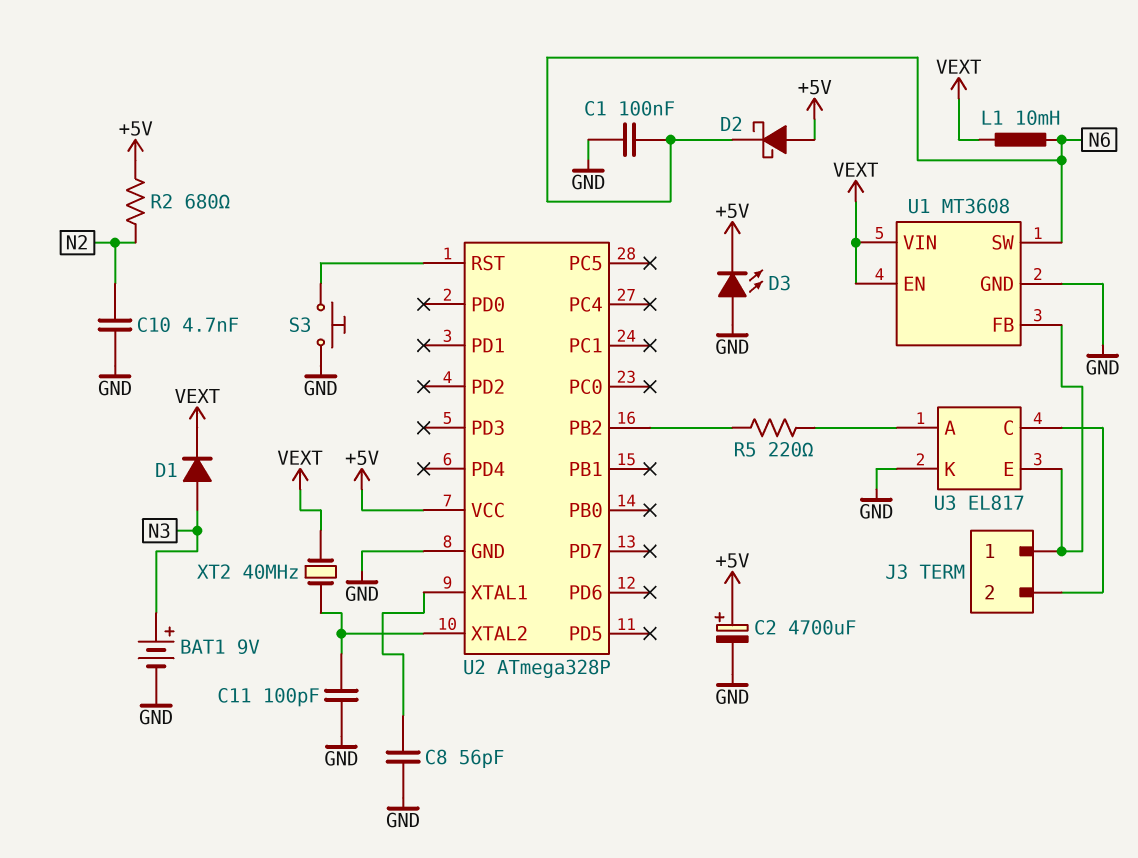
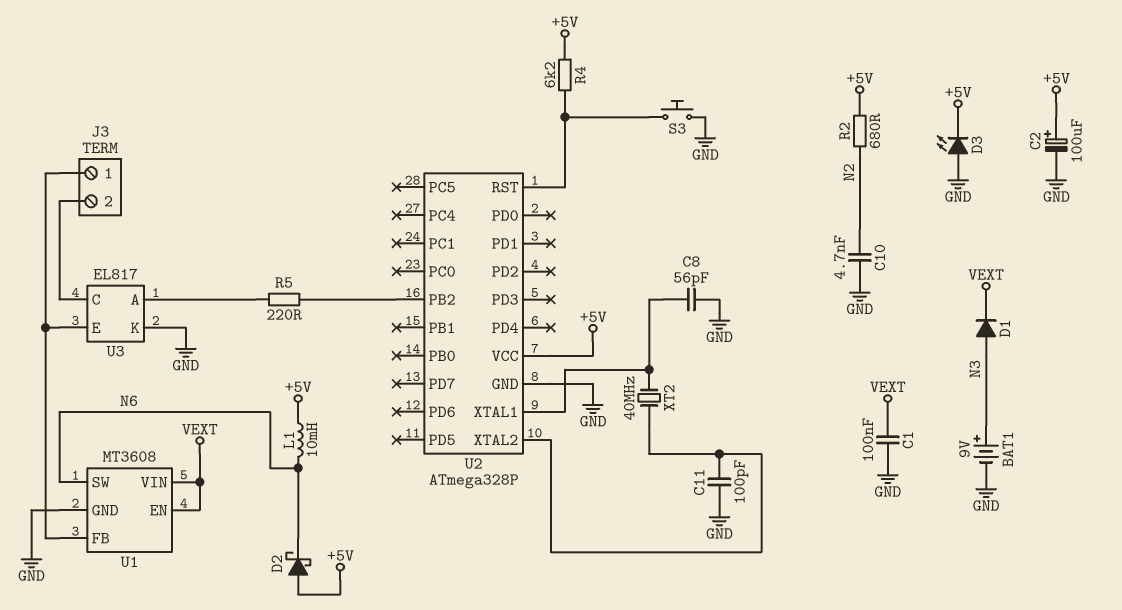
C1: 100nF (GND, N6) -> 100nF (GND, VEXT)
C2: 4700uF (plus +5V, minus GND) -> 100uF (plus +5V, minus GND)
L1: 10mH (N6, VEXT) -> 10mH (+5V, N6)
R4: none -> 6.2k (+5V, U2/RST)
XT2: 40MHz (U2/XTAL2, VEXT) -> 40MHz (U2/XTAL1, U2/XTAL2)

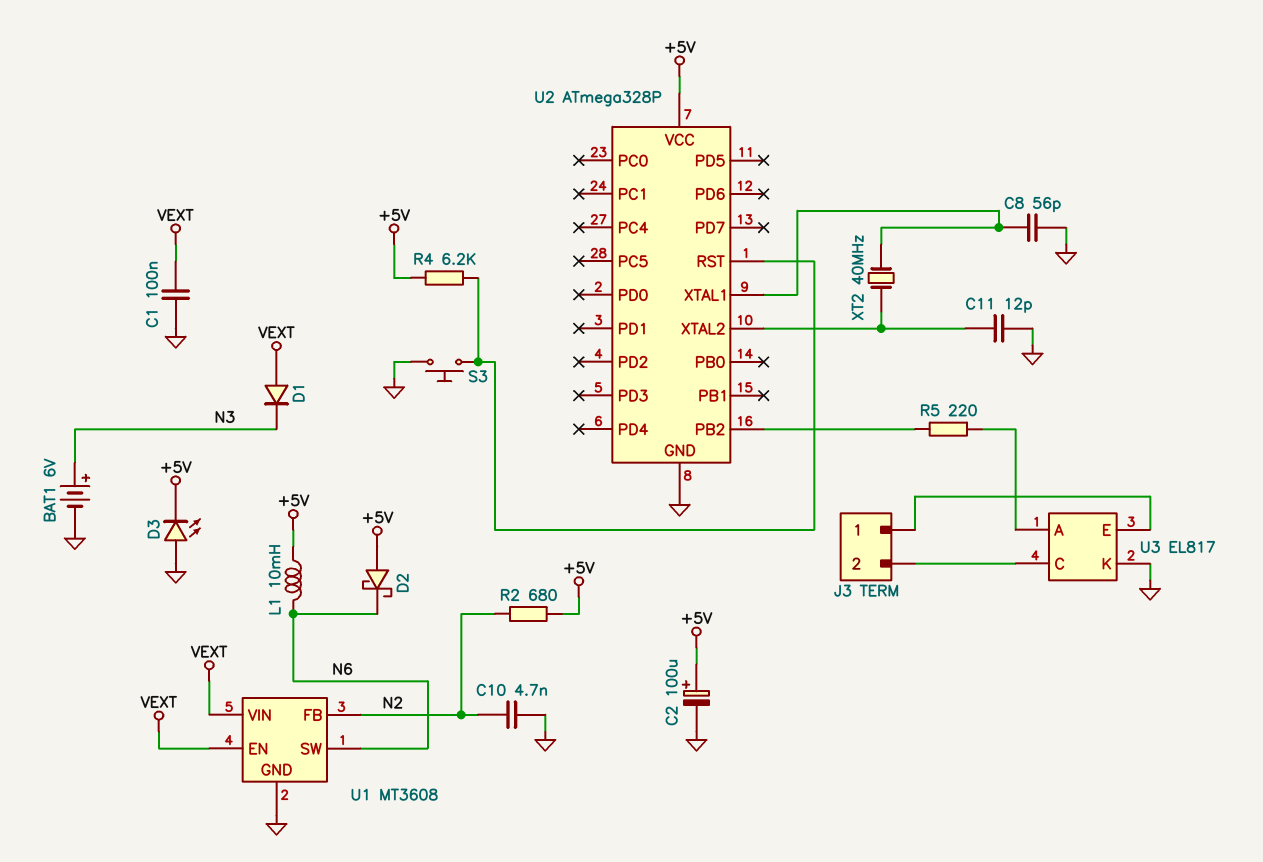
BAT1: 9V (plus N3, minus GND) -> 6V (plus N3, minus GND)
C11: 100pF (GND, U2/XTAL2) -> 12pF (GND, U2/XTAL2)
D1: diode (A N3, K VEXT) -> diode (A VEXT, K N3)
U1 pin FB: J3/1 -> N2

